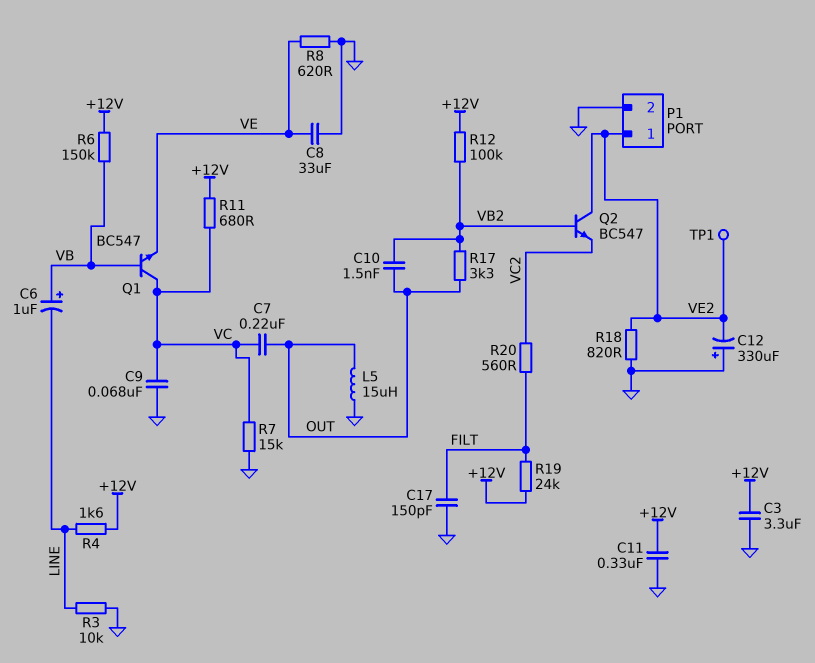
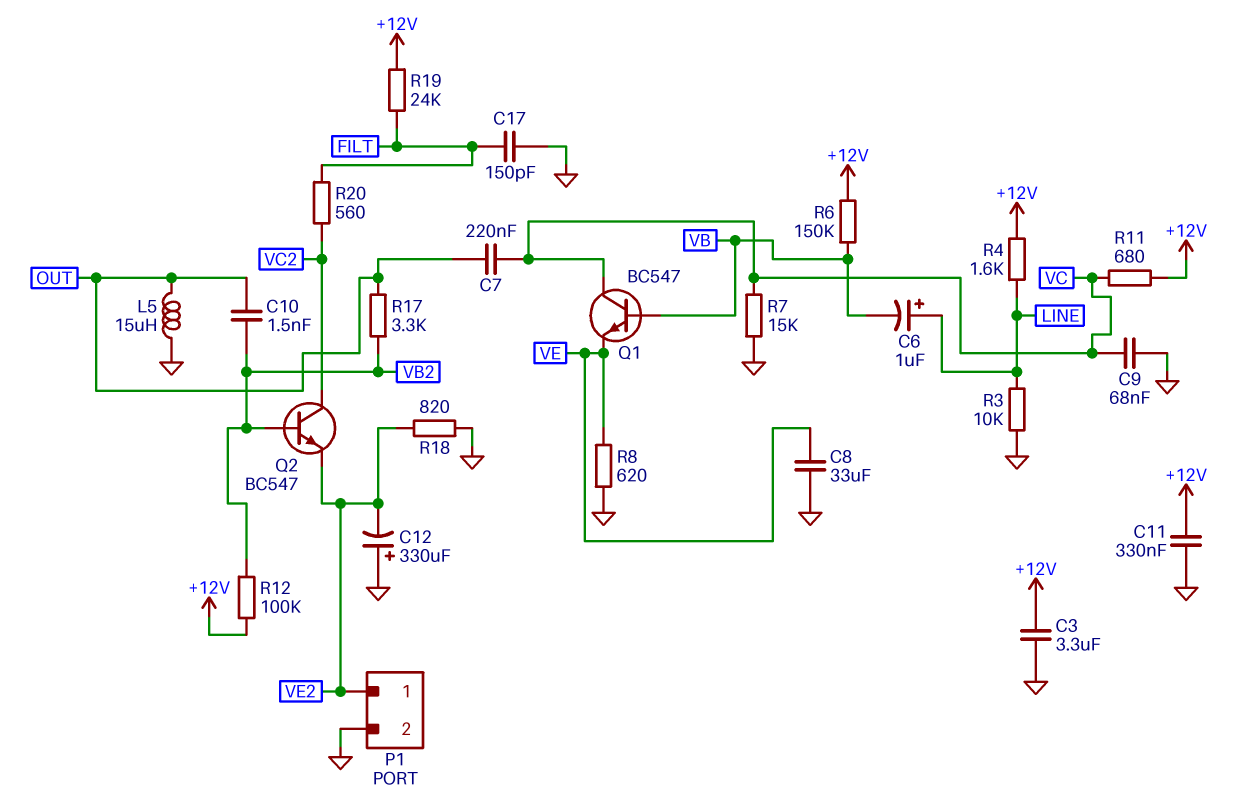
C6: 1uF (plus VB, minus LINE) -> 1uF (plus LINE, minus VB)
Q2: NPN BC547 (B VB2, C VE2, E VC2) -> NPN BC547 (B VB2, C VC2, E VE2)
TP1: test point (VE2) -> none

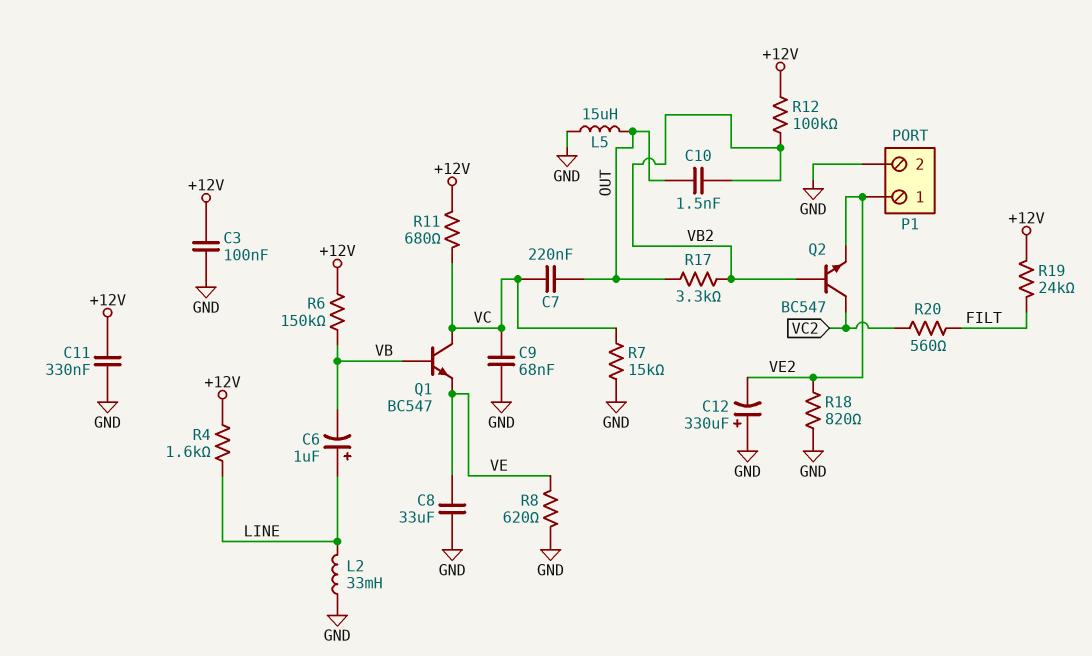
C3: 3.3uF (+12V, GND) -> 100nF (+12V, GND)
C17: 150pF (FILT, GND) -> none
L2: none -> 33mH (GND, LINE)
R3: 10k (GND, LINE) -> none

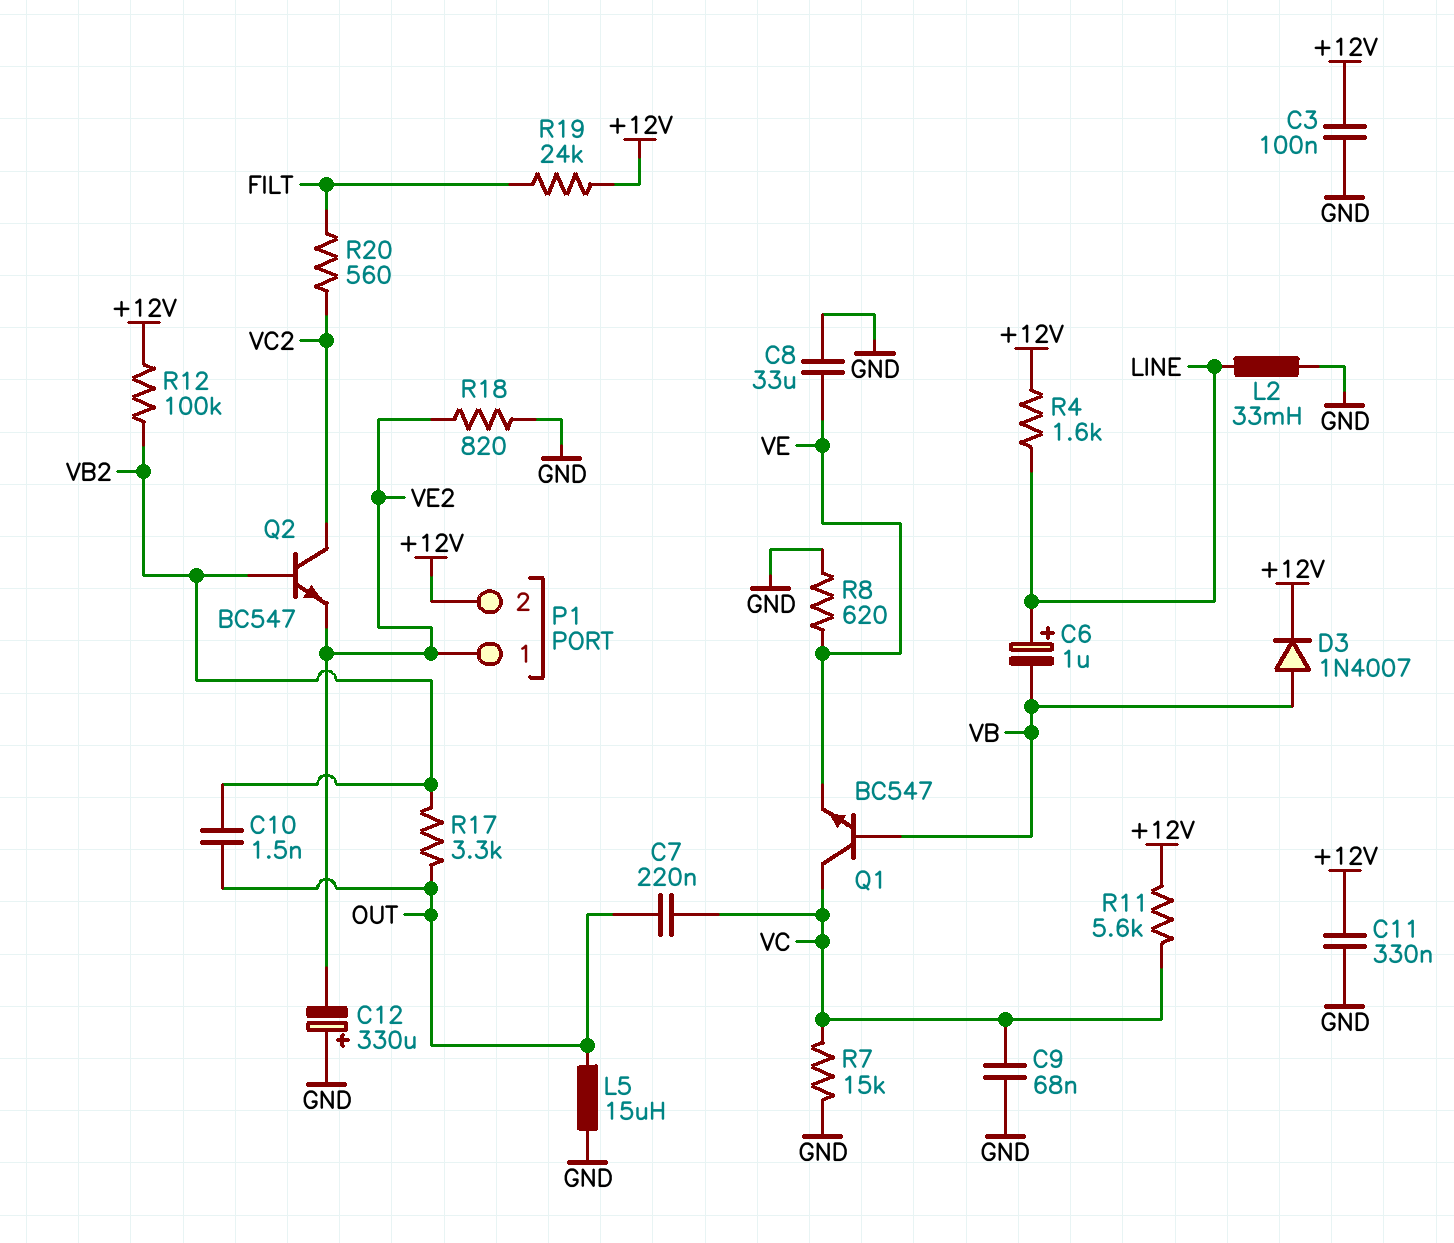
D3: none -> diode 1N4007 (A VB, K +12V)
P1 pin 2: GND -> +12V
R6: 150k (+12V, VB) -> none
R11: 680 (+12V, VC) -> 5.6k (+12V, VC)

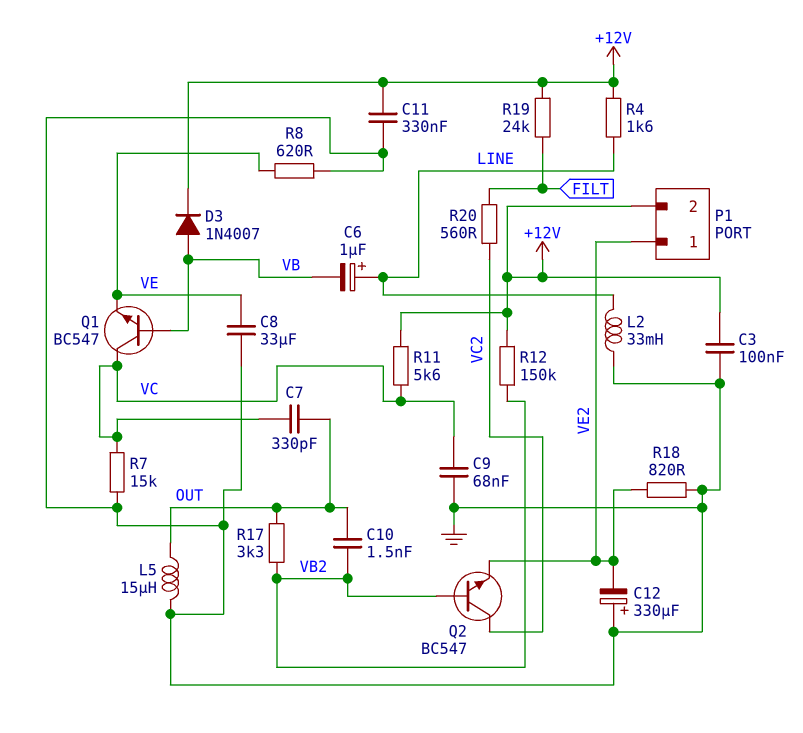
C7: 220nF (OUT, VC) -> 330pF (OUT, VC)
R12: 100k (+12V, VB2) -> 150k (+12V, VB2)

